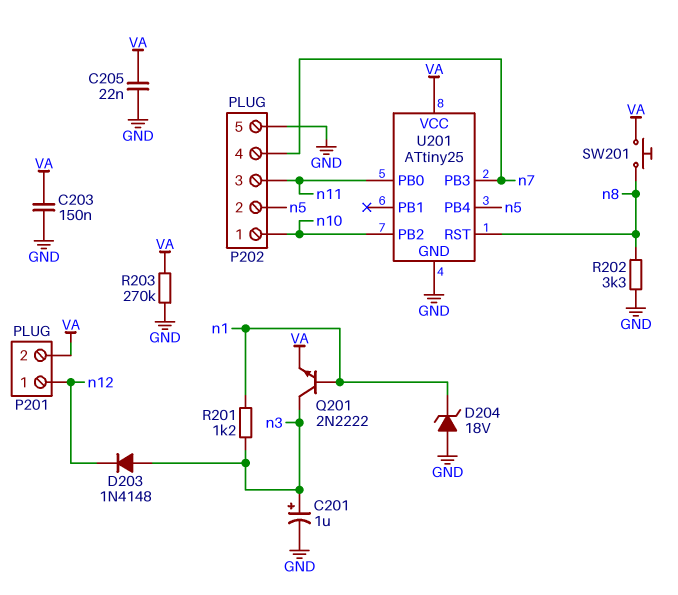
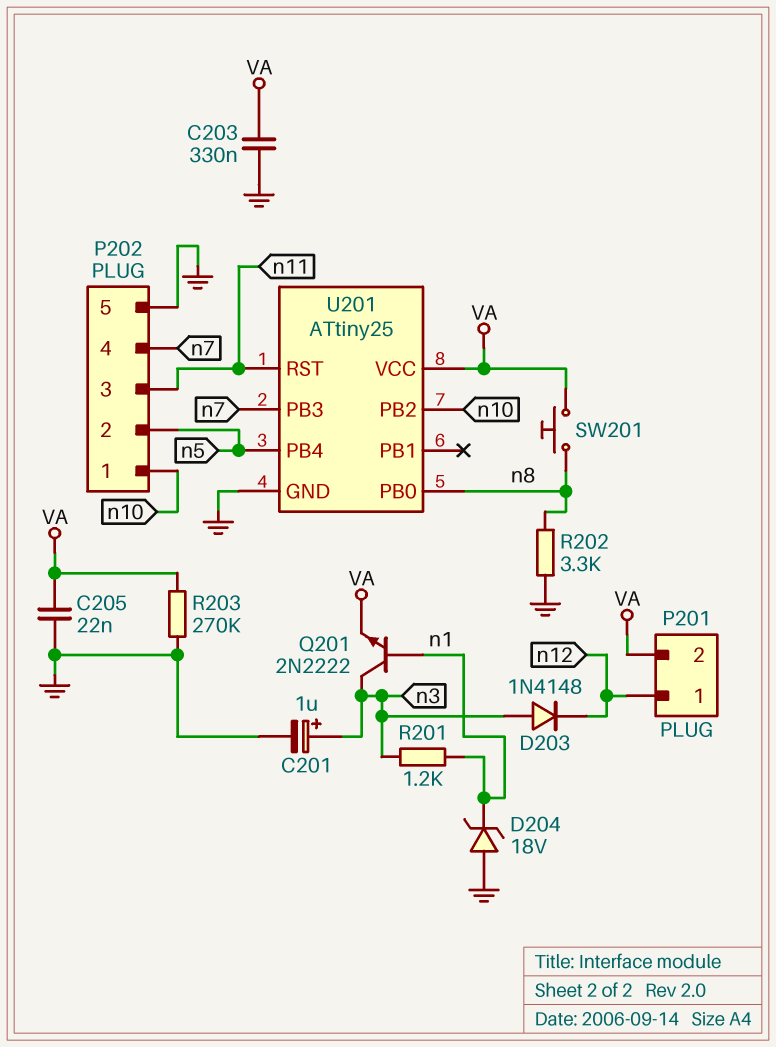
C203: 150nF (GND, VA) -> 330nF (GND, VA)
U201 pin PB0: n11 -> n8
U201 pin RST: n8 -> n11

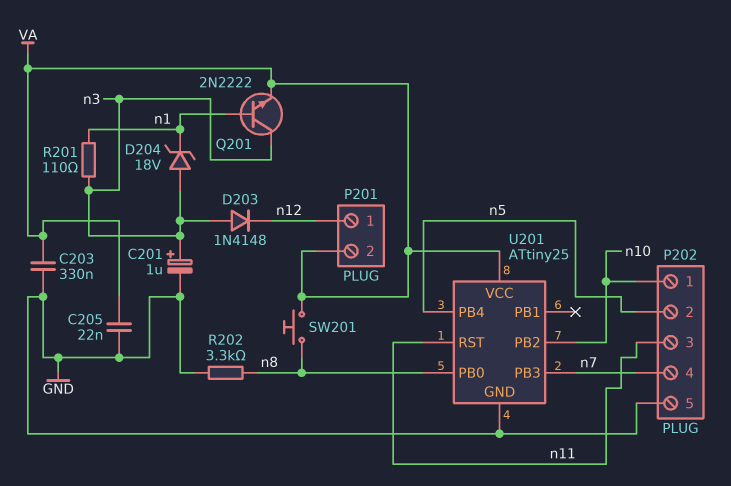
D204: zener 18V (A GND, K n1) -> zener 18V (A n3, K n1)
R201: 1.2k (n1, n3) -> 110 (n1, n3)
R203: 270k (GND, VA) -> none

